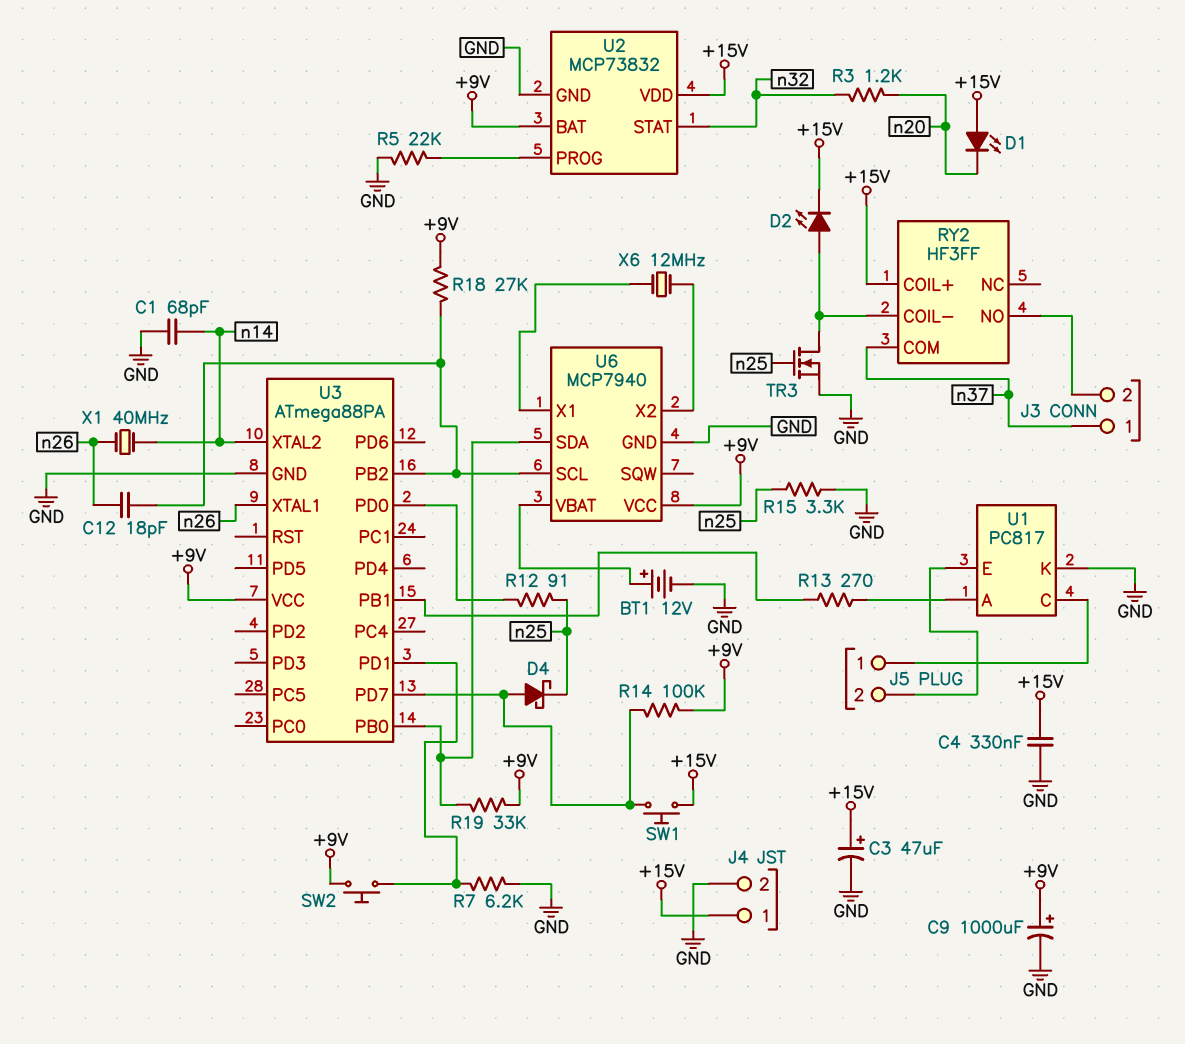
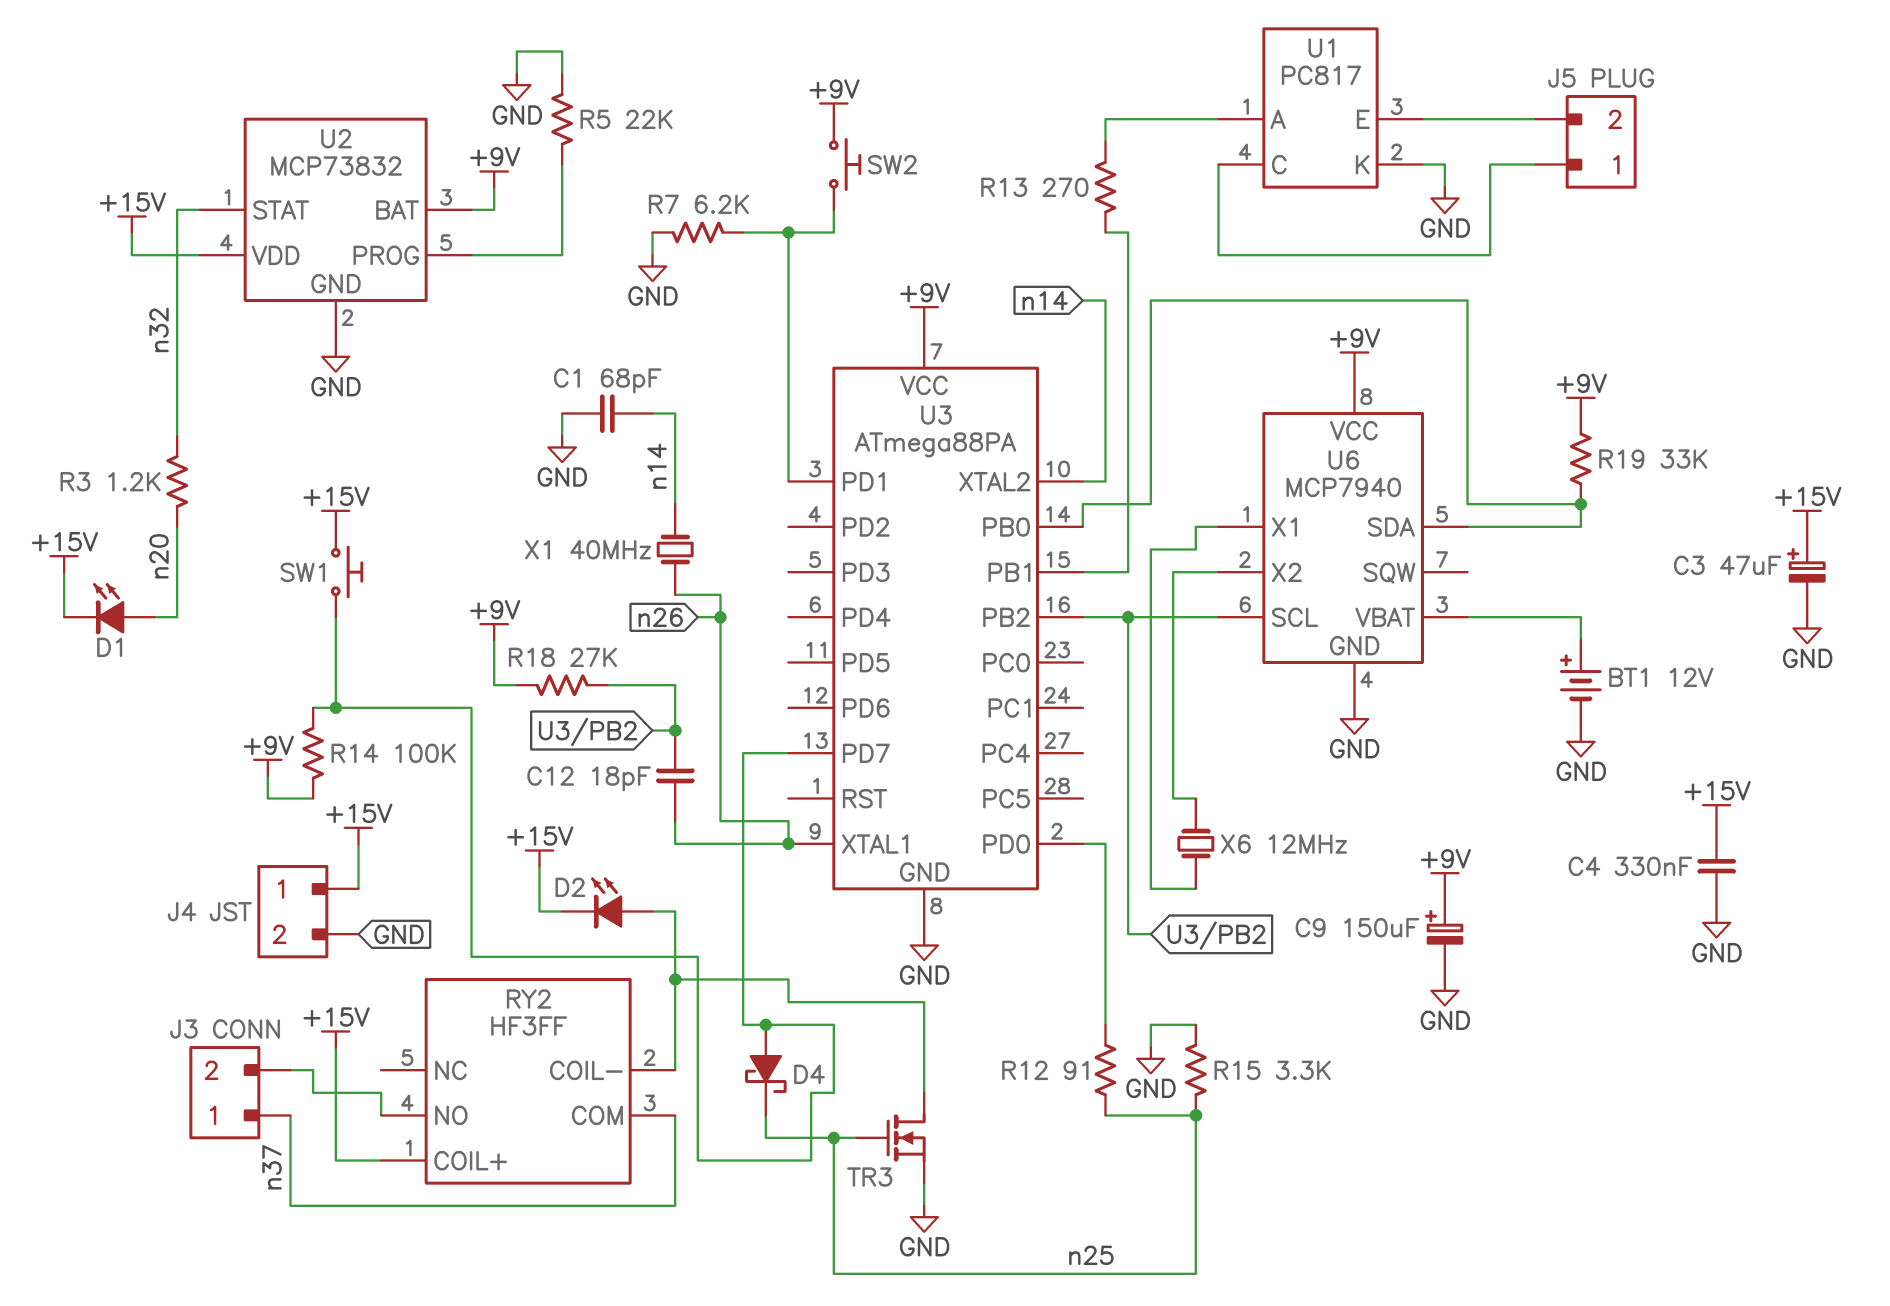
C9: 1000uF (plus +9V, minus GND) -> 150uF (plus +9V, minus GND)
D1: LED (A +15V, K n20) -> LED (A n20, K +15V)

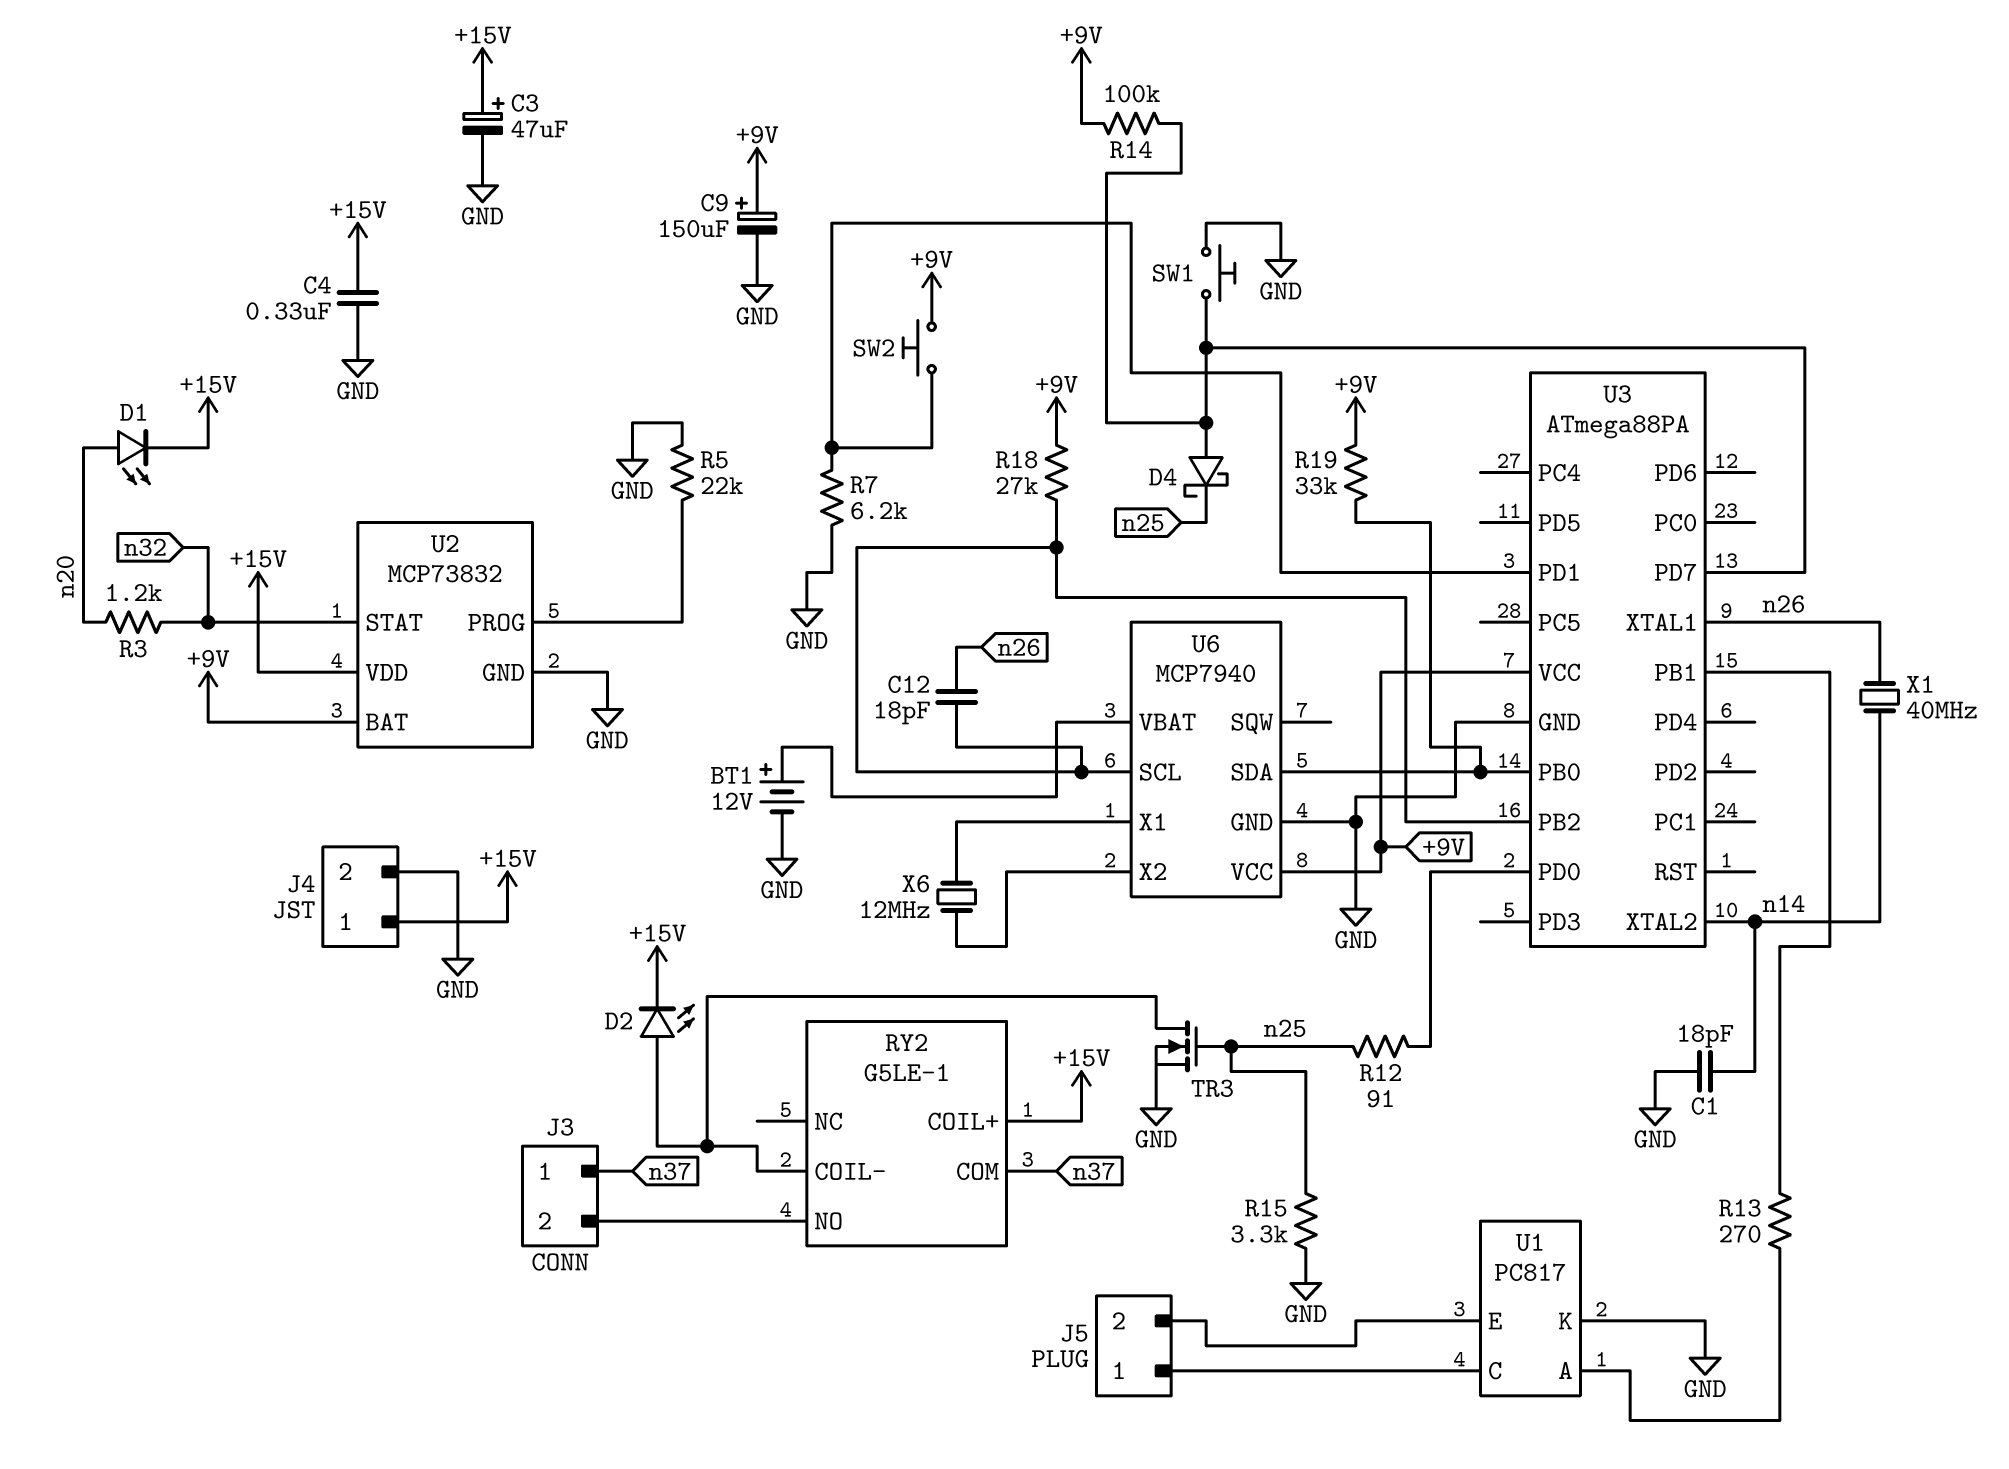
C1: 68pF (GND, n14) -> 18pF (GND, n14)
RY2: HF3FF -> G5LE-1
SW1: button (+15V, U3/PD7) -> button (GND, U3/PD7)

